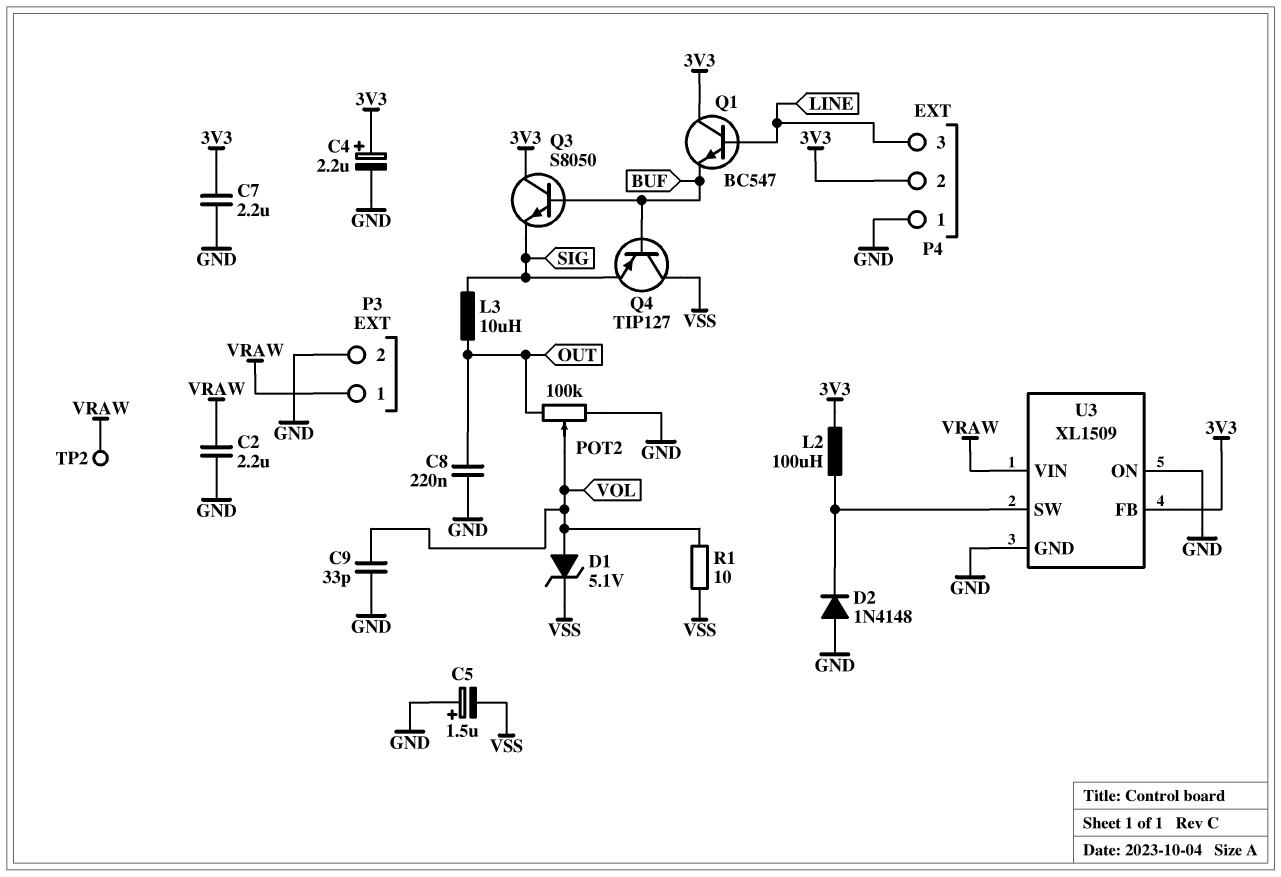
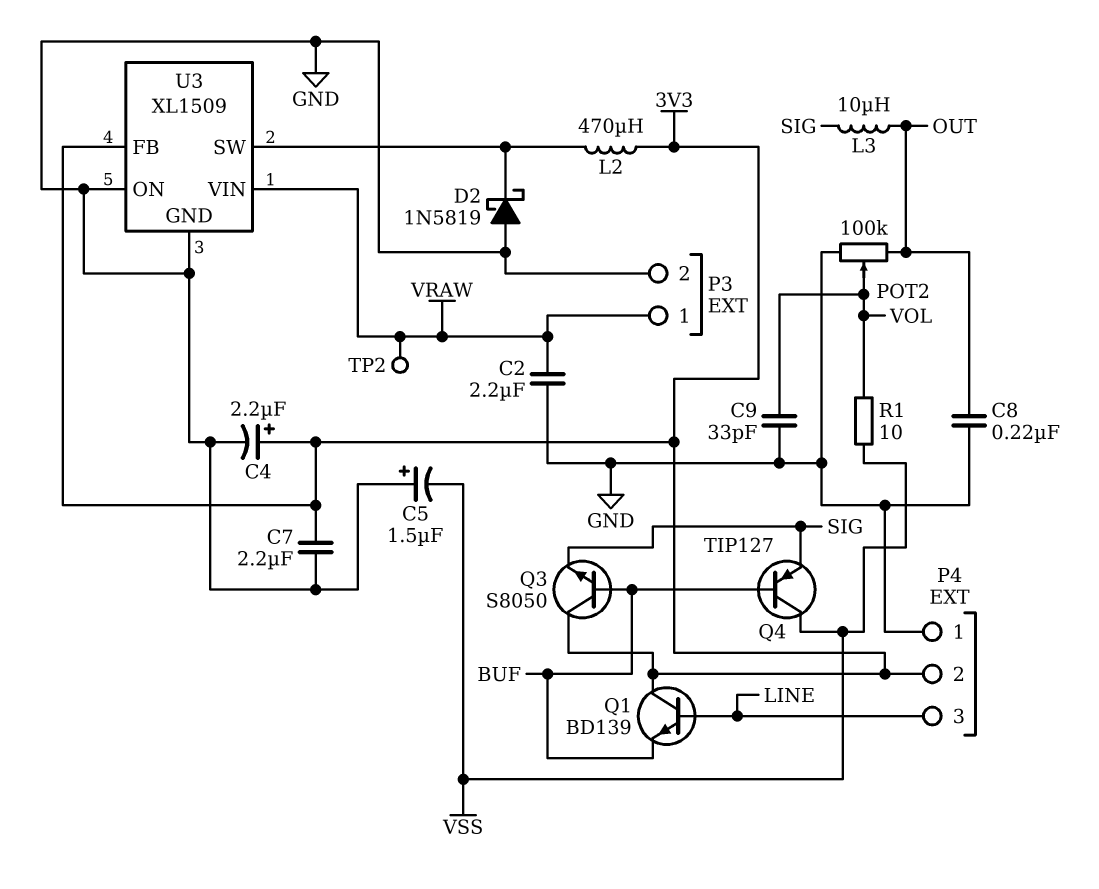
D1: zener 5.1V (A VOL, K VSS) -> none
D2: diode 1N4148 (A GND, K U3/SW) -> schottky 1N5819 (A GND, K U3/SW)
L2: 100uH (3V3, U3/SW) -> 470uH (3V3, U3/SW)
Q1: NPN BC547 (B LINE, C 3V3, E BUF) -> NPN BD139 (B LINE, C 3V3, E BUF)

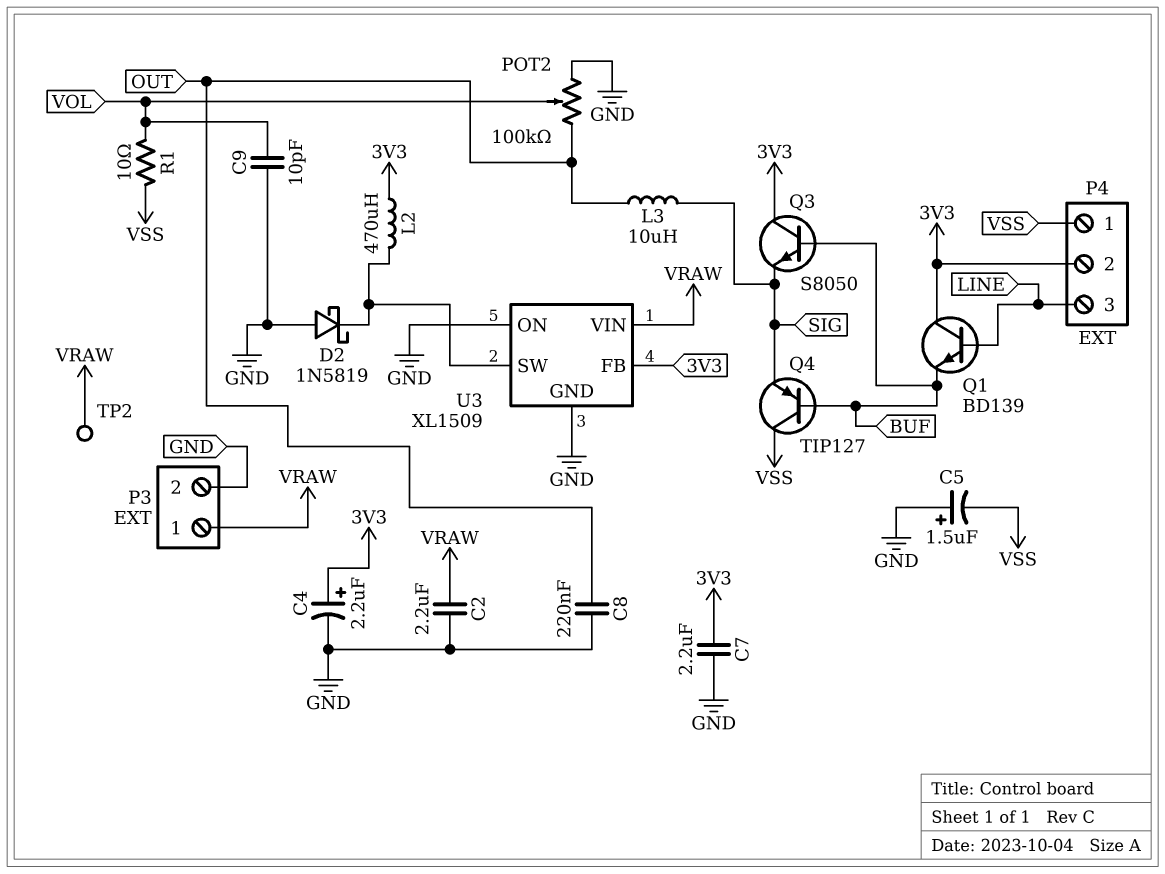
C9: 33pF (GND, VOL) -> 10pF (GND, VOL)
P4 pin 1: GND -> VSS

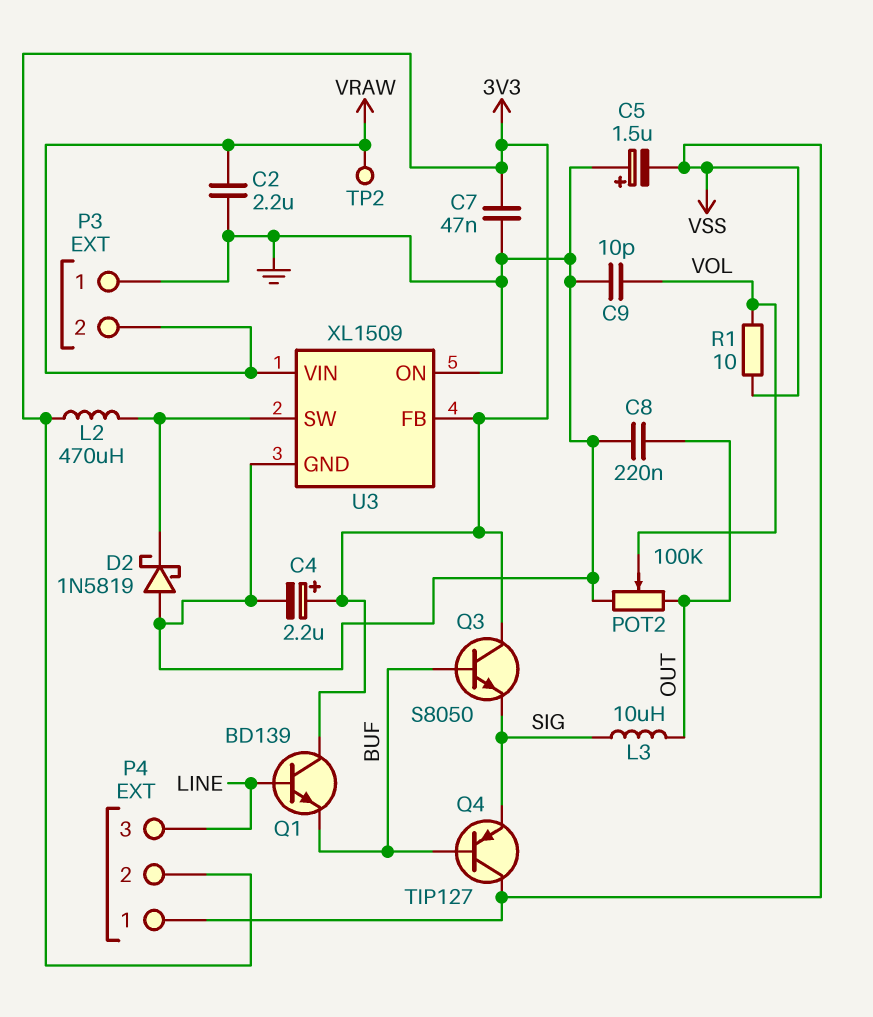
C7: 2.2uF (3V3, GND) -> 47nF (3V3, GND)
P3 pin 1: VRAW -> GND
P3 pin 2: GND -> VRAW

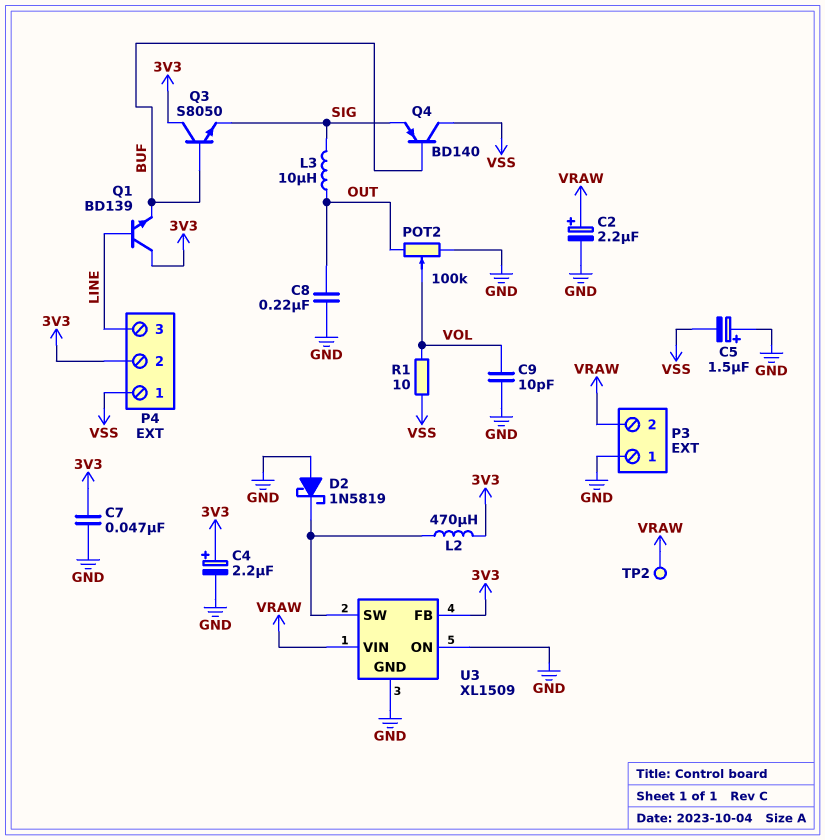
C2: 2.2uF (GND, VRAW) -> 2.2uF (plus VRAW, minus GND)
Q4: PNP TIP127 (B BUF, C VSS, E SIG) -> PNP BD140 (B BUF, C VSS, E SIG)

